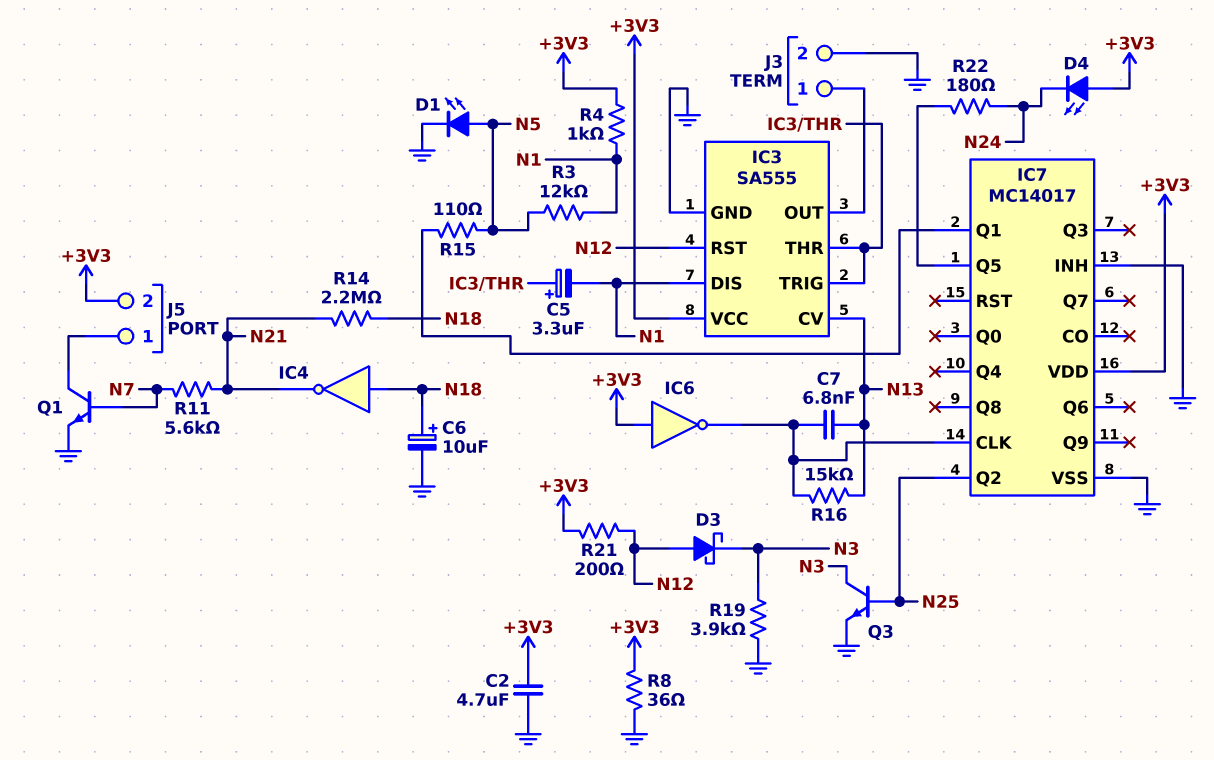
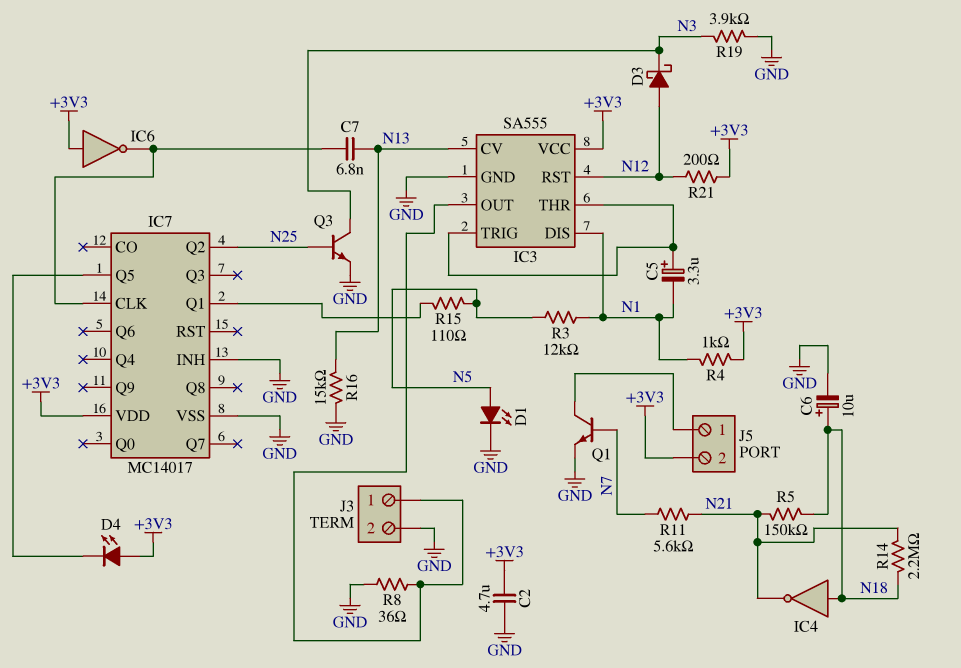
D4: LED (A +3V3, K N24) -> LED (A +3V3, K IC7/Q5)
R5: none -> 150k (N18, N21)
R8: 36 (+3V3, GND) -> 36 (GND, IC3/OUT)
R16: 15k (IC7/CLK, N13) -> 15k (GND, N13)
R22: 180 (IC7/Q5, N24) -> none

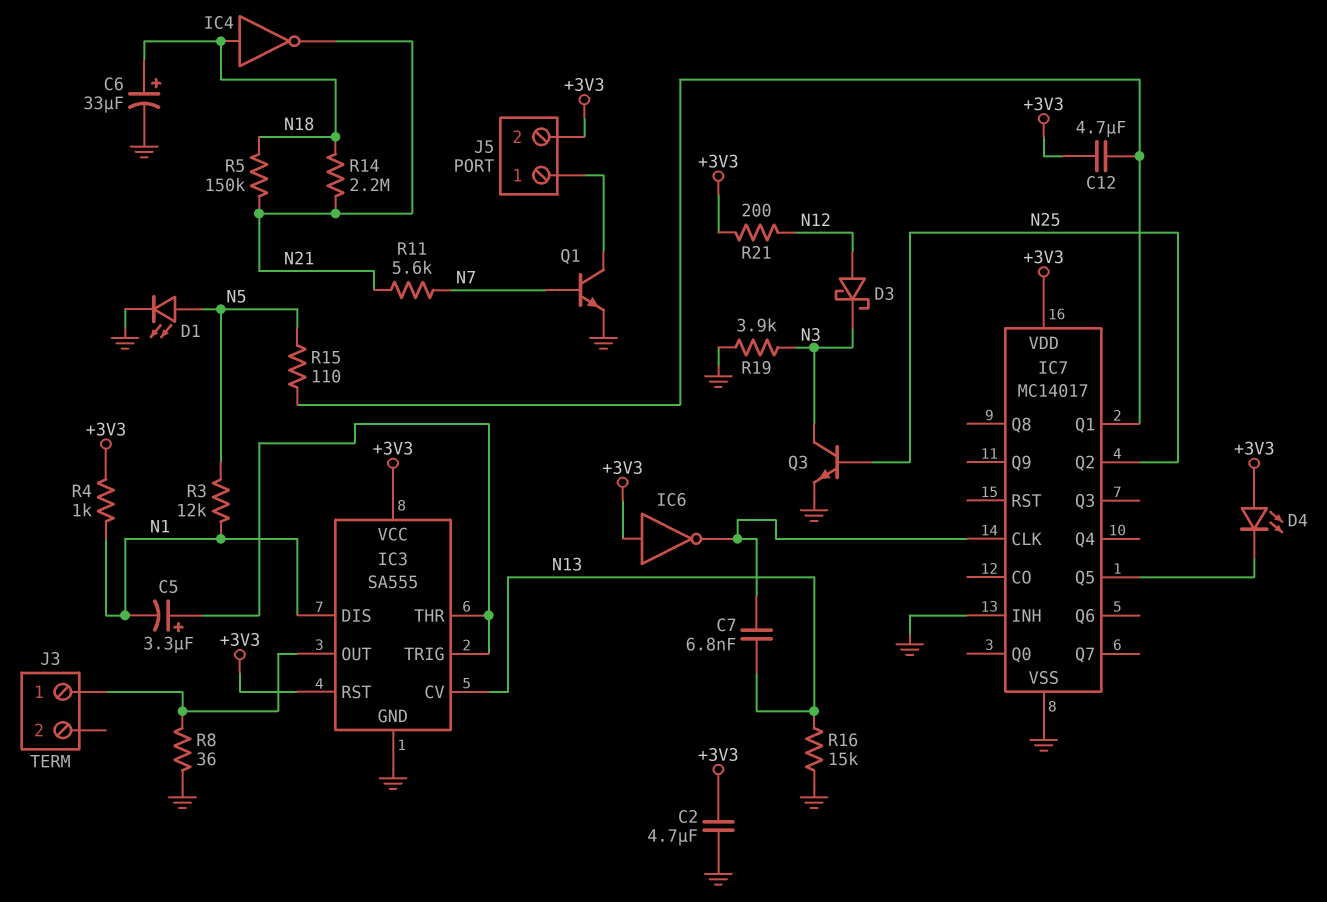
C6: 10uF (plus N18, minus GND) -> 33uF (plus N18, minus GND)
C12: none -> 4.7uF (+3V3, IC7/Q1)
IC3 pin RST: N12 -> +3V3
J3 pin 2: GND -> none

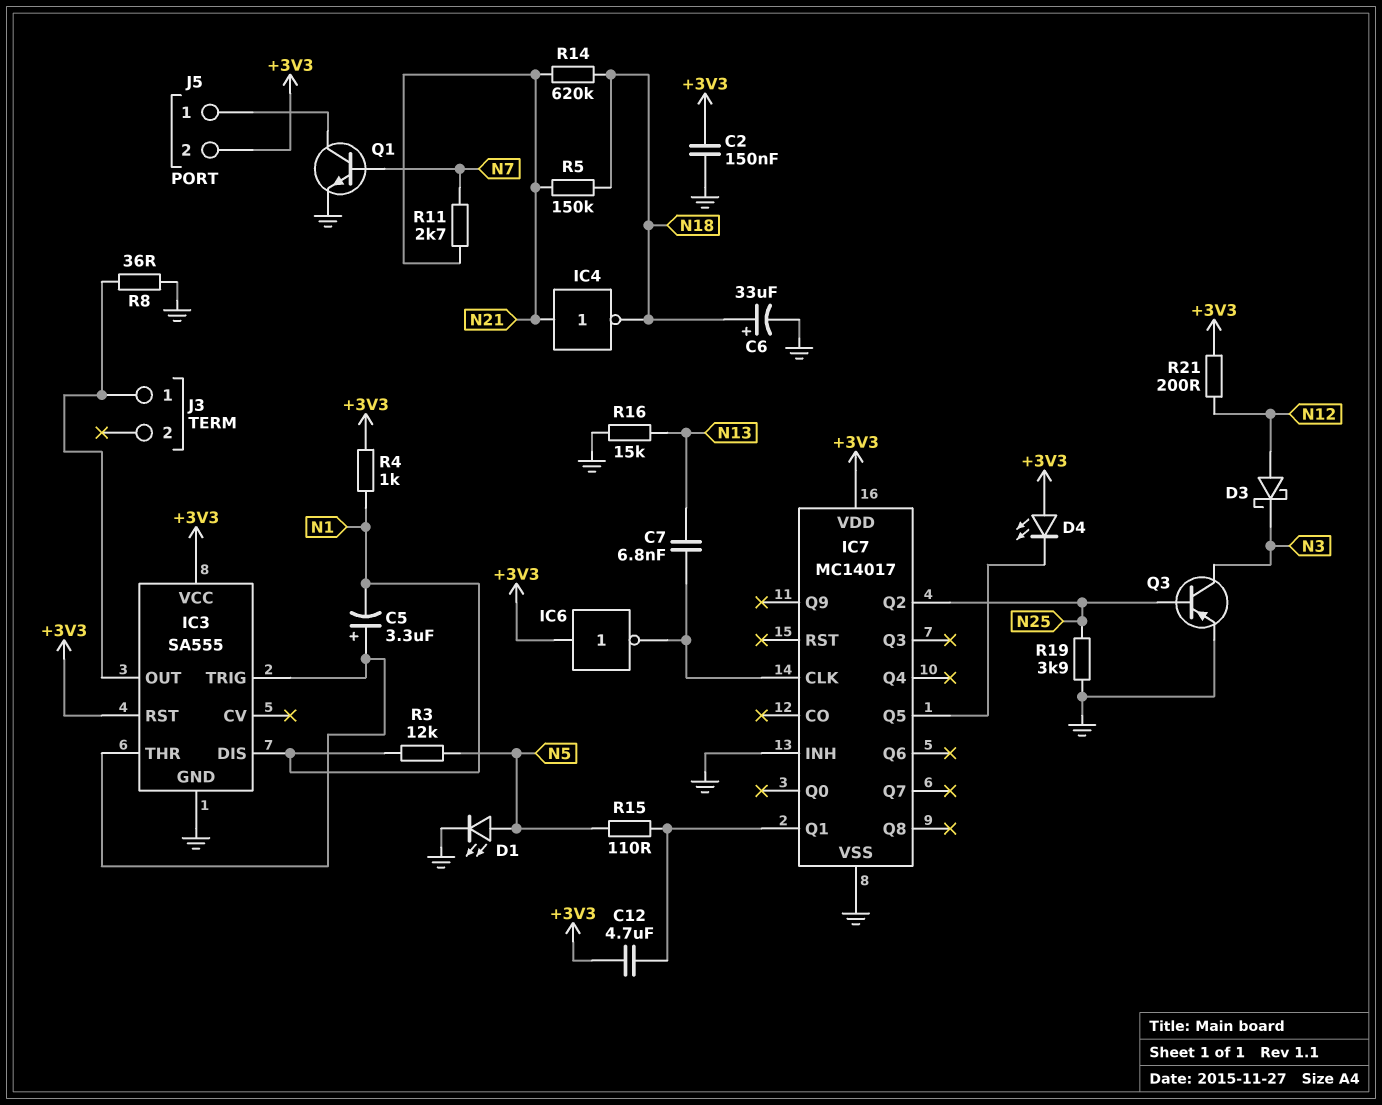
C2: 4.7uF (+3V3, GND) -> 150nF (+3V3, GND)
IC3 pin CV: N13 -> none
IC4: NOT (in N18, out N21) -> NOT (in N21, out N18)
Q3: NPN (B N25, C N3, E GND) -> PNP (B N25, C N3, E GND)
R11: 5.6k (N7, N21) -> 2.7k (N7, N21)
R14: 2.2M (N18, N21) -> 620k (N18, N21)
R19: 3.9k (GND, N3) -> 3.9k (GND, N25)

